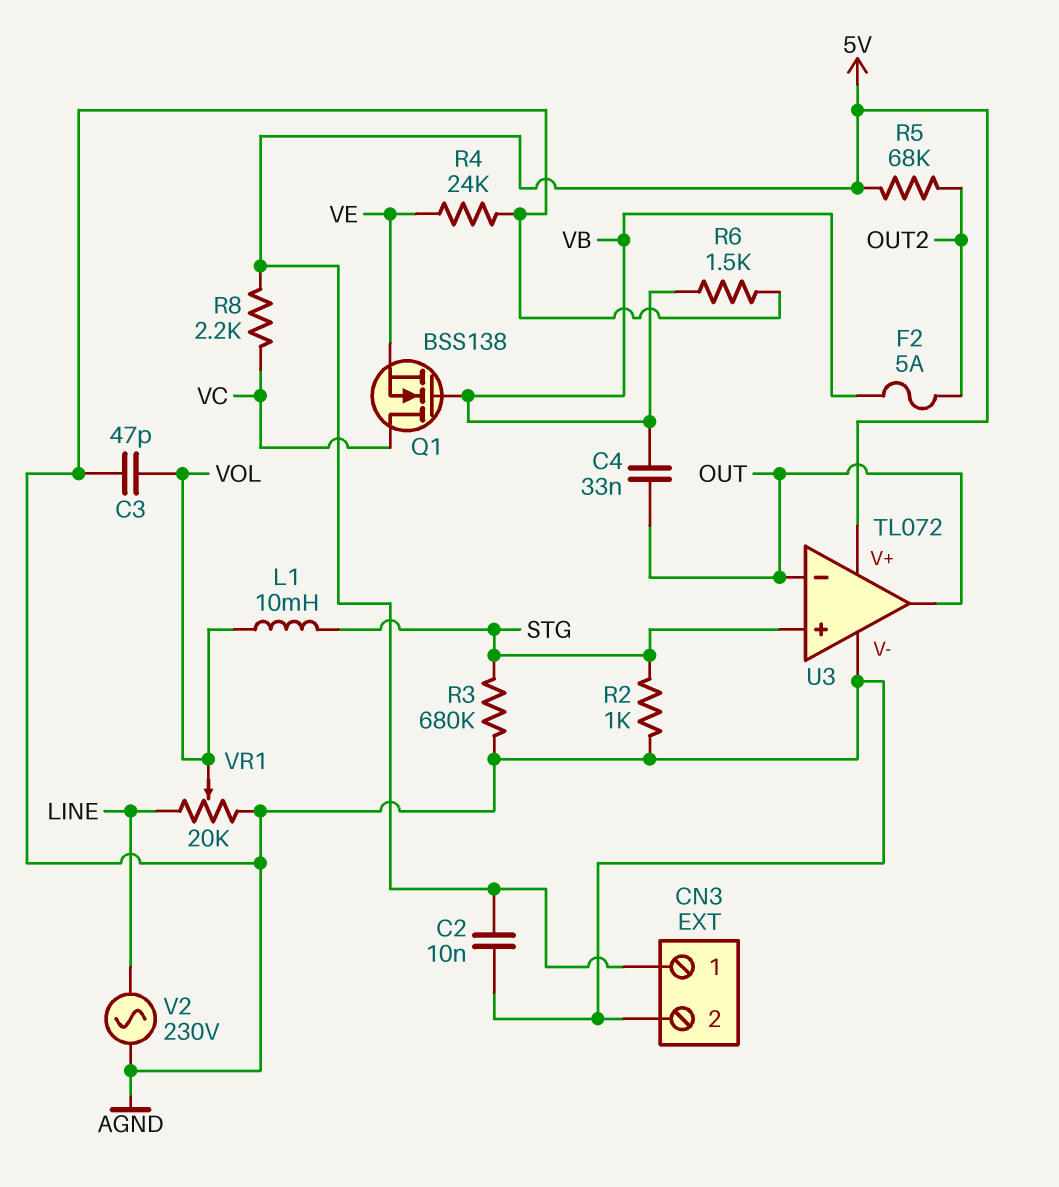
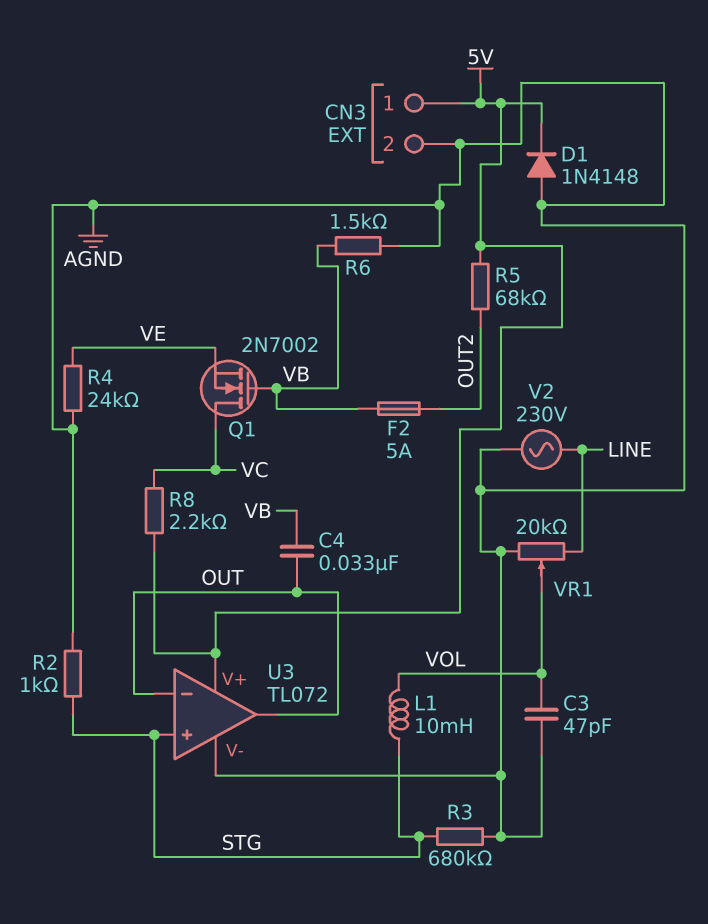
C2: 10nF (5V, AGND) -> none
D1: none -> diode 1N4148 (A AGND, K 5V)
Q1: NMOS BSS138 (G VB, D VC, S VE) -> NMOS 2N7002 (G VB, D VC, S VE)

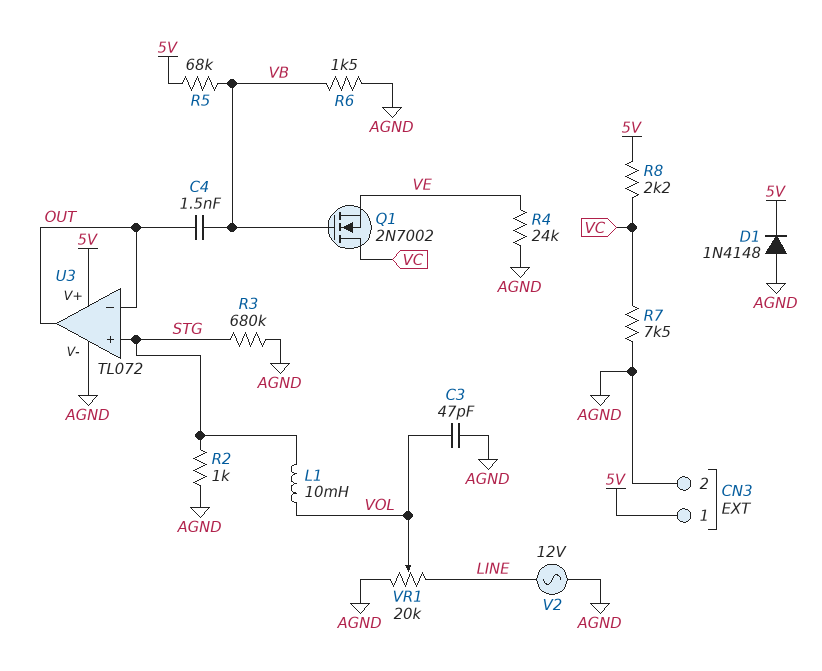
C4: 33nF (OUT, VB) -> 1.5nF (OUT, VB)
F2: 5A (OUT2, VB) -> none
R5: 68k (5V, OUT2) -> 68k (5V, VB)
R7: none -> 7.5k (AGND, VC)
V2: AC 230V (AGND, LINE) -> AC 12V (AGND, LINE)

